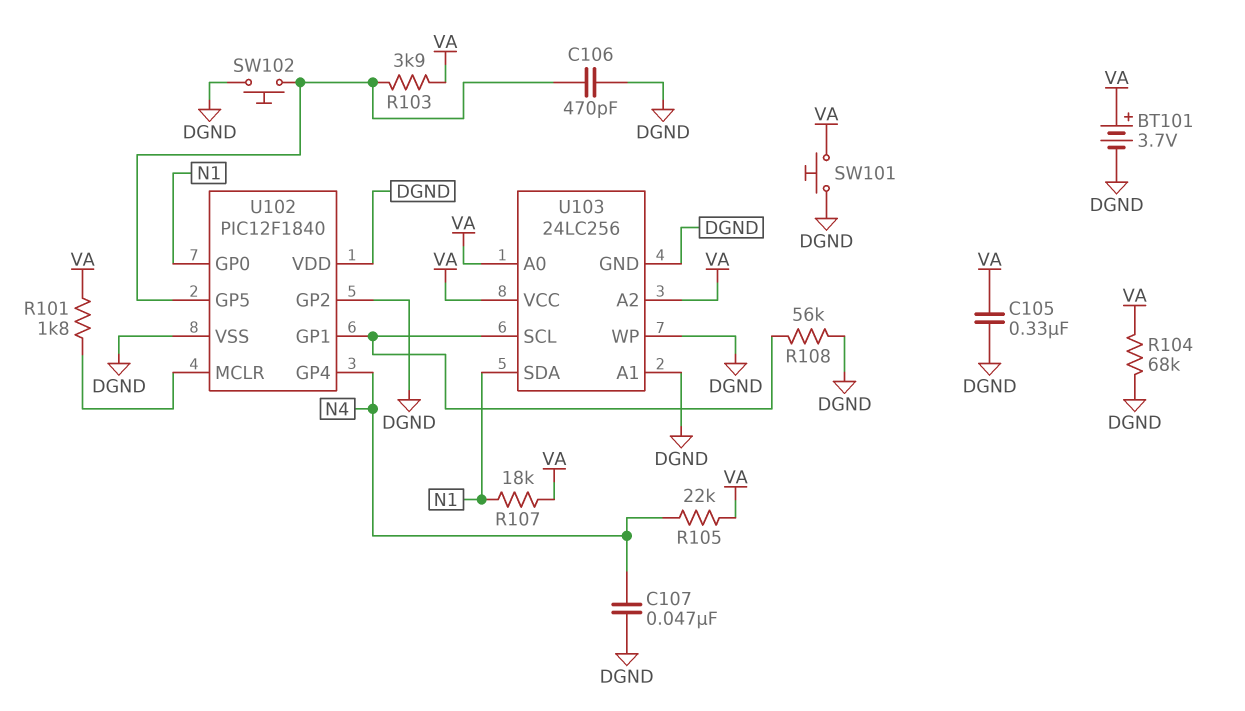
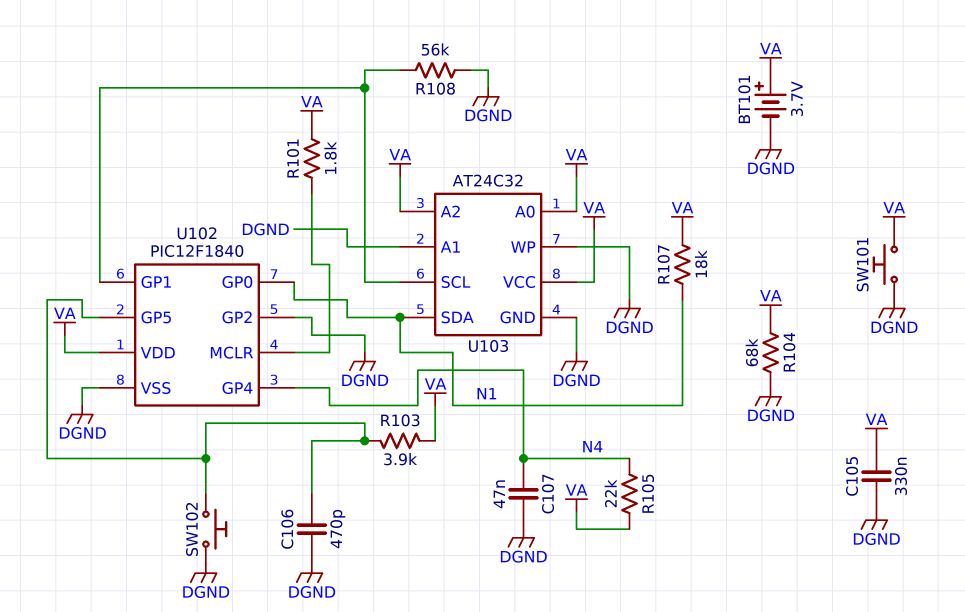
U102 pin VDD: DGND -> VA
U103: 24LC256 -> AT24C32

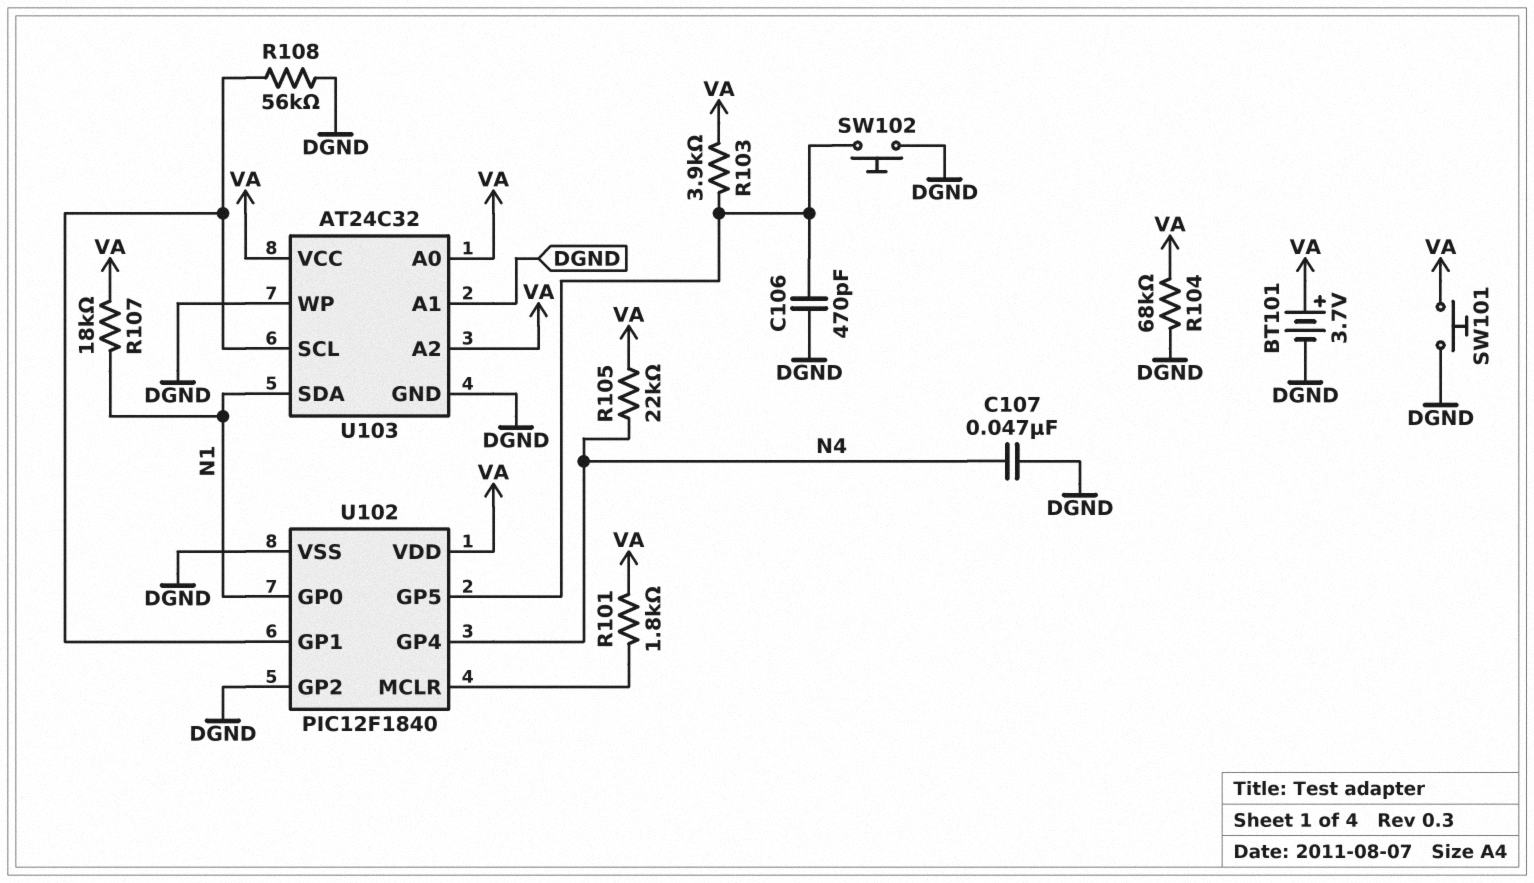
C105: 330nF (DGND, VA) -> none

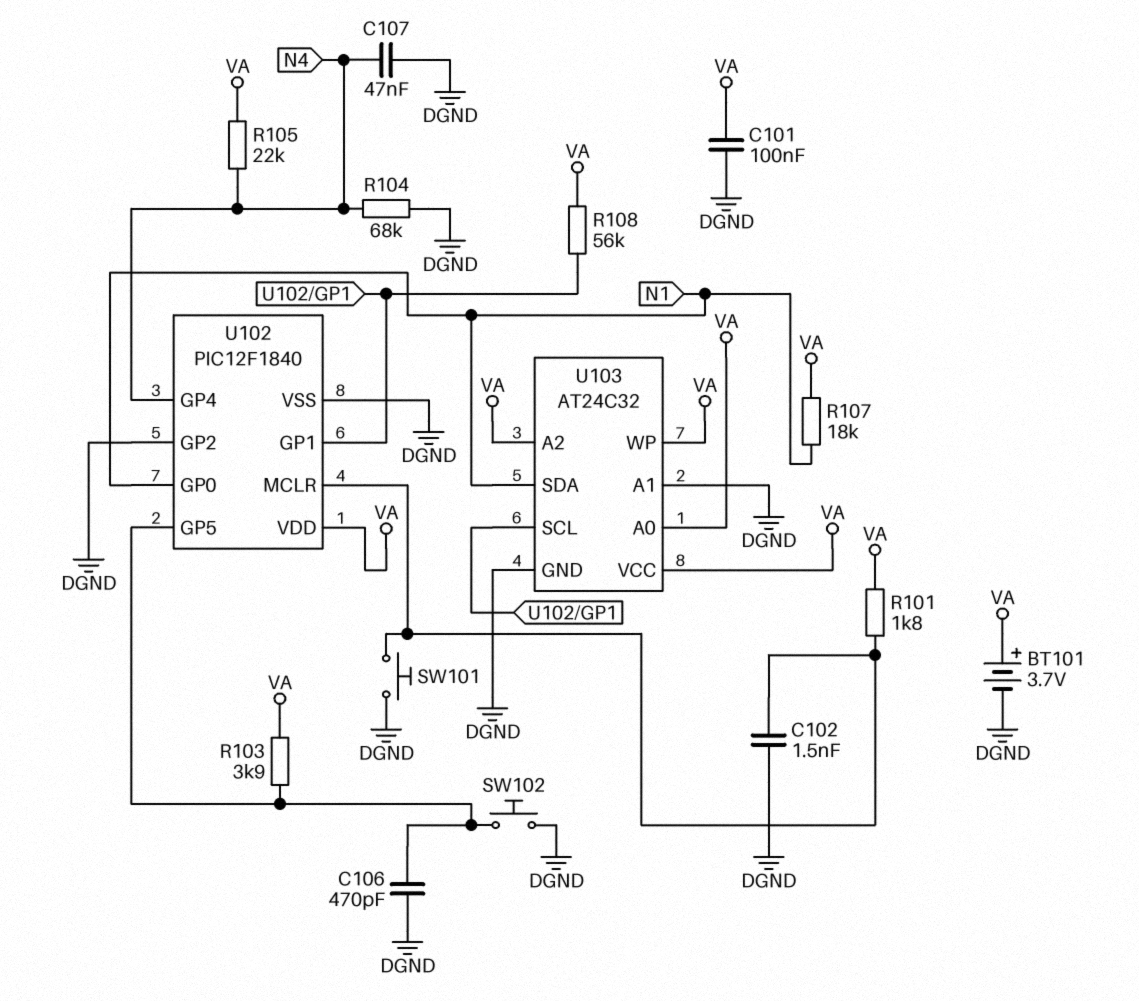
C101: none -> 100nF (DGND, VA)
C102: none -> 1.5nF (DGND, U102/MCLR)
R104: 68k (DGND, VA) -> 68k (DGND, N4)
R108: 56k (DGND, U102/GP1) -> 56k (U102/GP1, VA)
SW101: button (DGND, VA) -> button (DGND, U102/MCLR)
U103 pin WP: DGND -> VA

